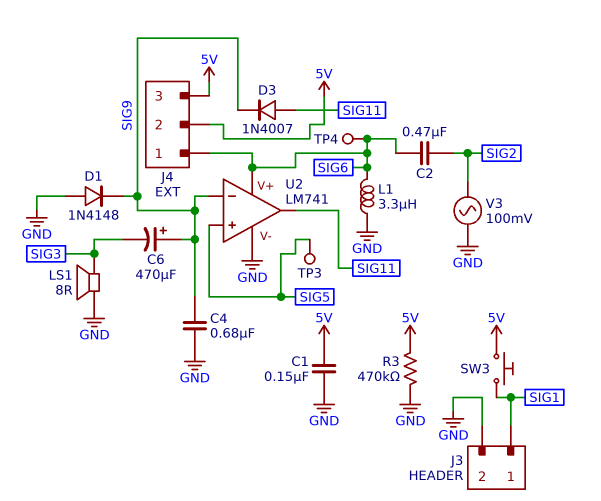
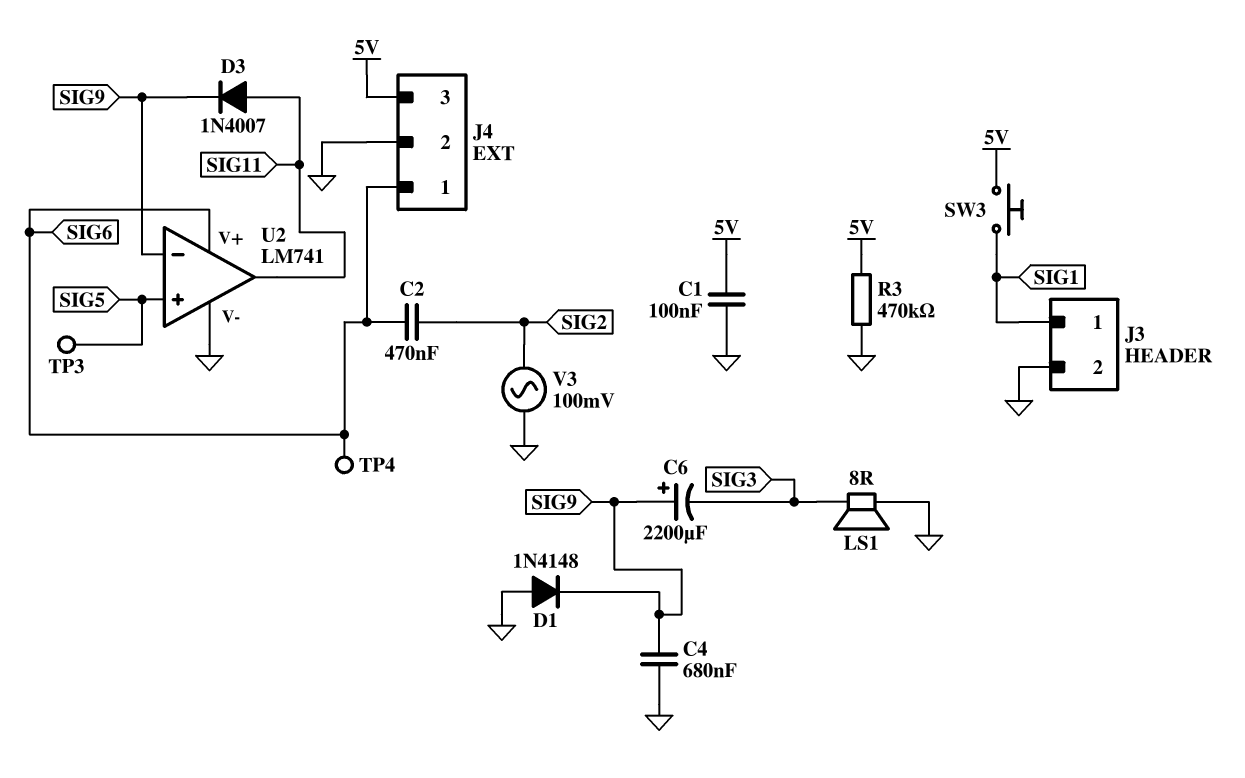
C1: 150nF (5V, GND) -> 100nF (5V, GND)
C6: 470uF (plus SIG9, minus SIG3) -> 2200uF (plus SIG9, minus SIG3)
J4 pin 2: 5V -> GND
L1: 3.3uH (GND, SIG6) -> none

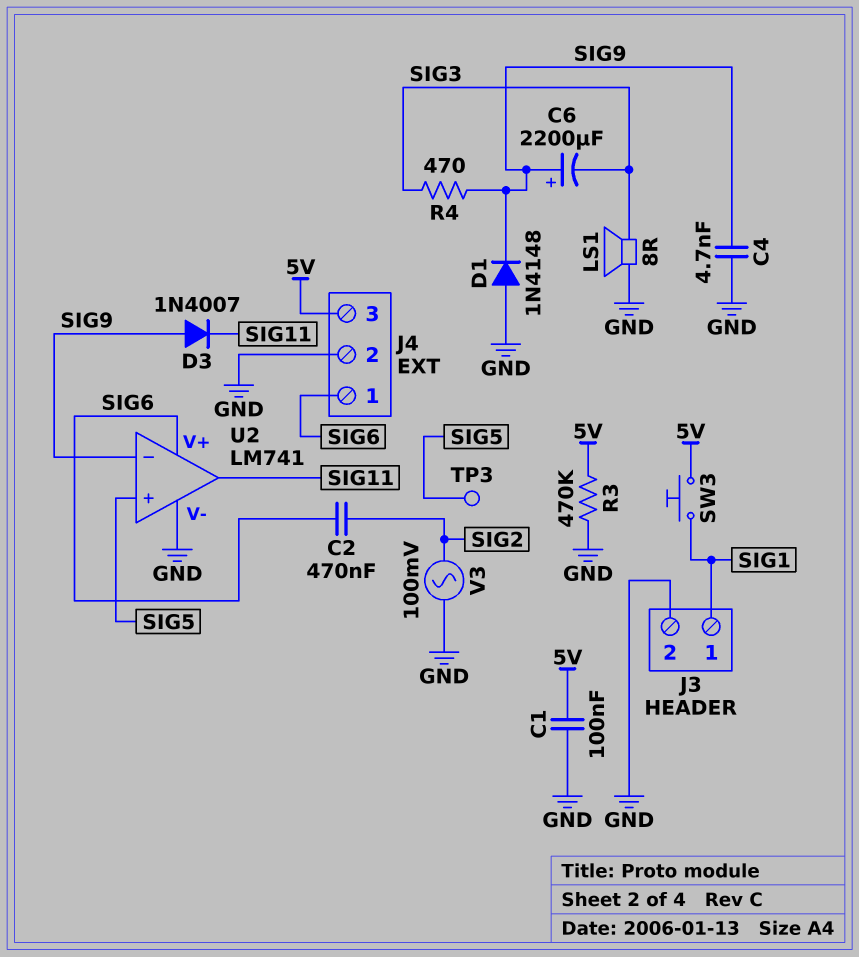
C4: 680nF (GND, SIG9) -> 4.7nF (GND, SIG9)
D3: diode 1N4007 (A SIG11, K SIG9) -> diode 1N4007 (A SIG9, K SIG11)
R4: none -> 470 (SIG3, SIG9)
TP4: test point (SIG6) -> none

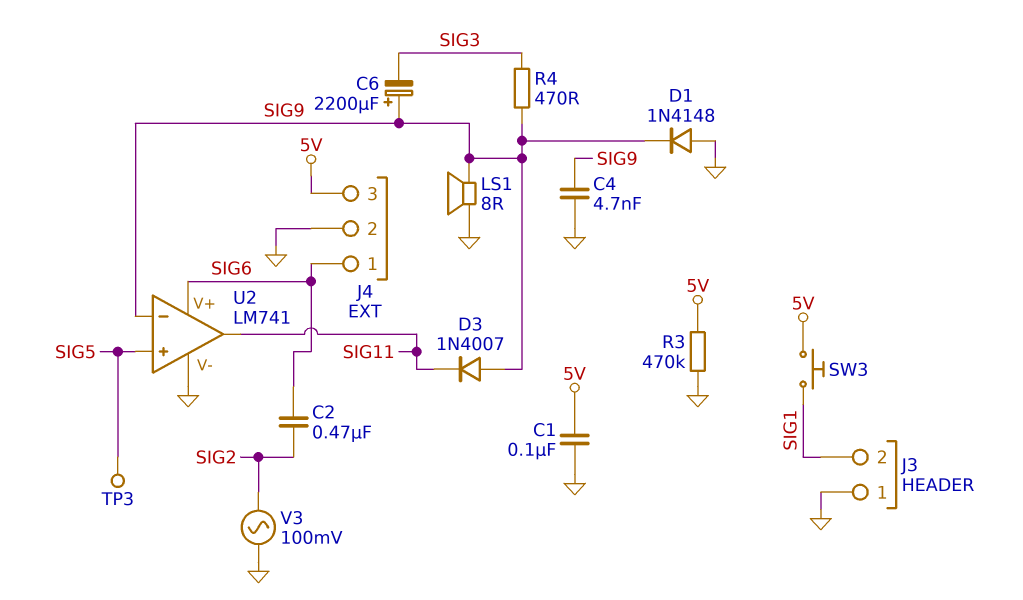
J3 pin 1: SIG1 -> GND
J3 pin 2: GND -> SIG1
LS1: speaker 8R (GND, SIG3) -> speaker 8R (GND, SIG9)

